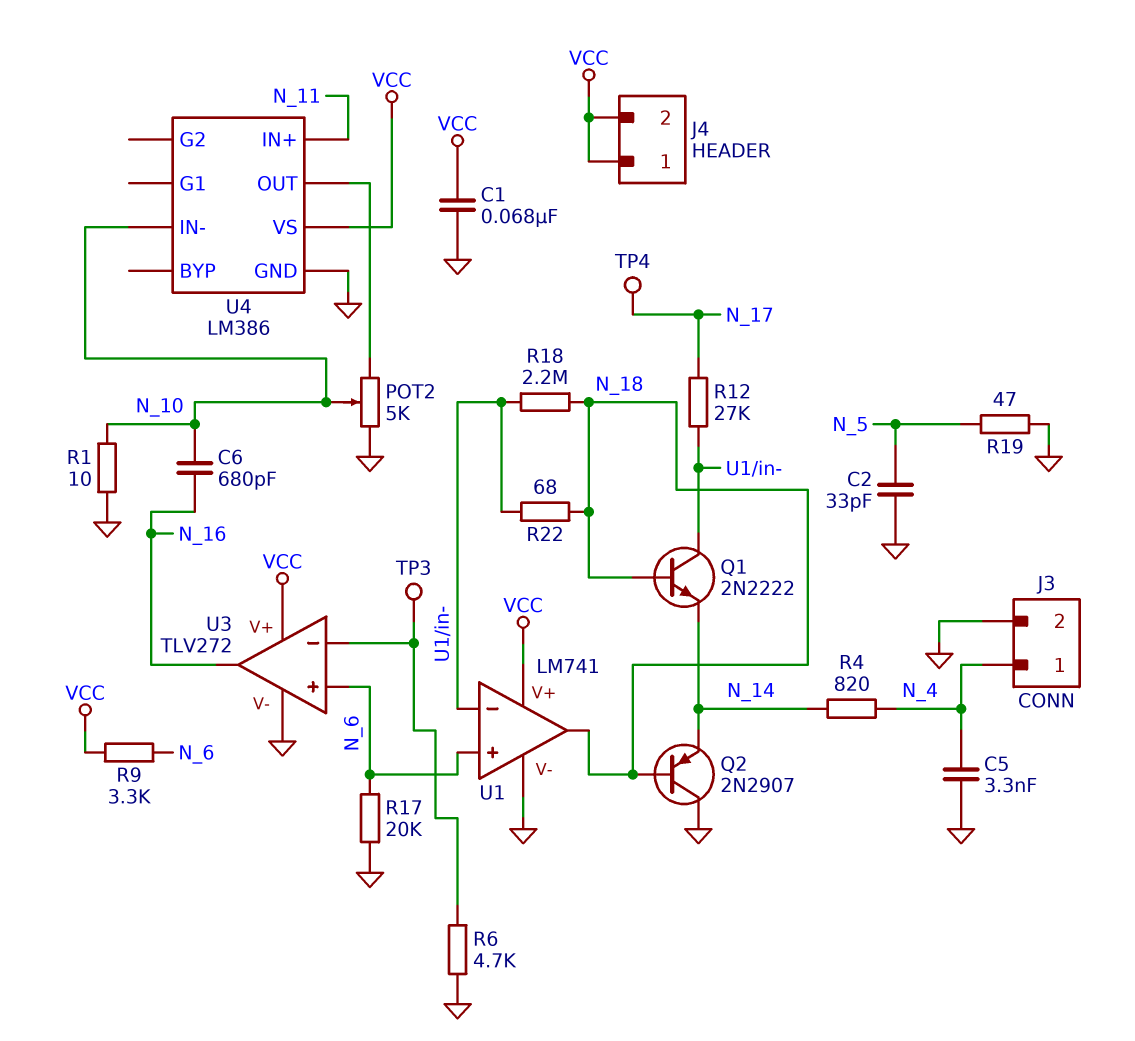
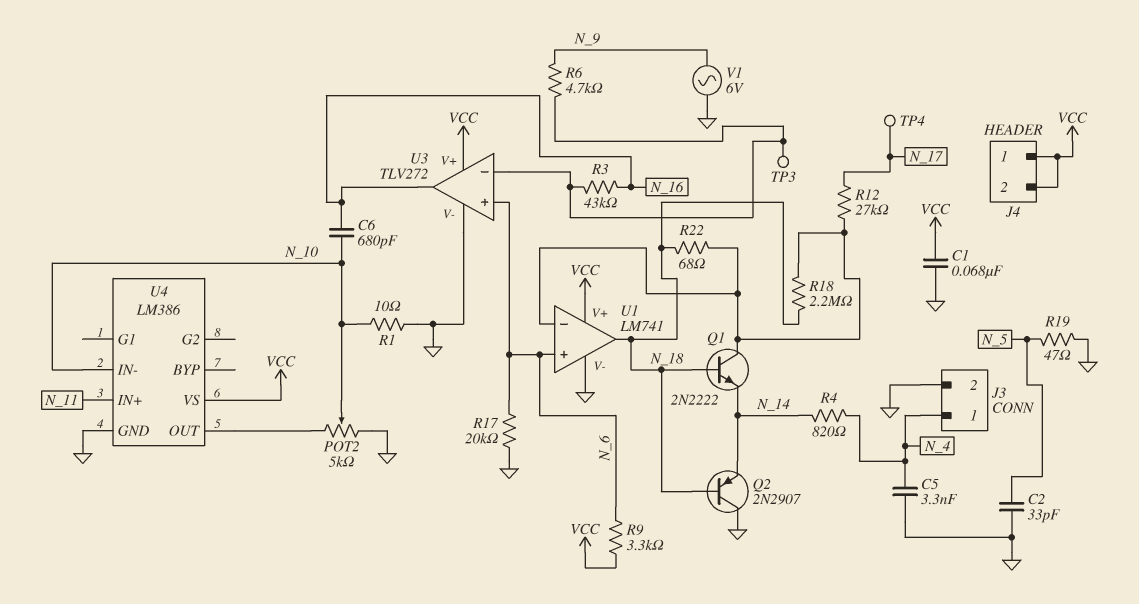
R3: none -> 43k (N_16, U3/in-)
R6: 4.7k (GND, U3/in-) -> 4.7k (N_9, U3/in-)
V1: none -> AC 6V (GND, N_9)

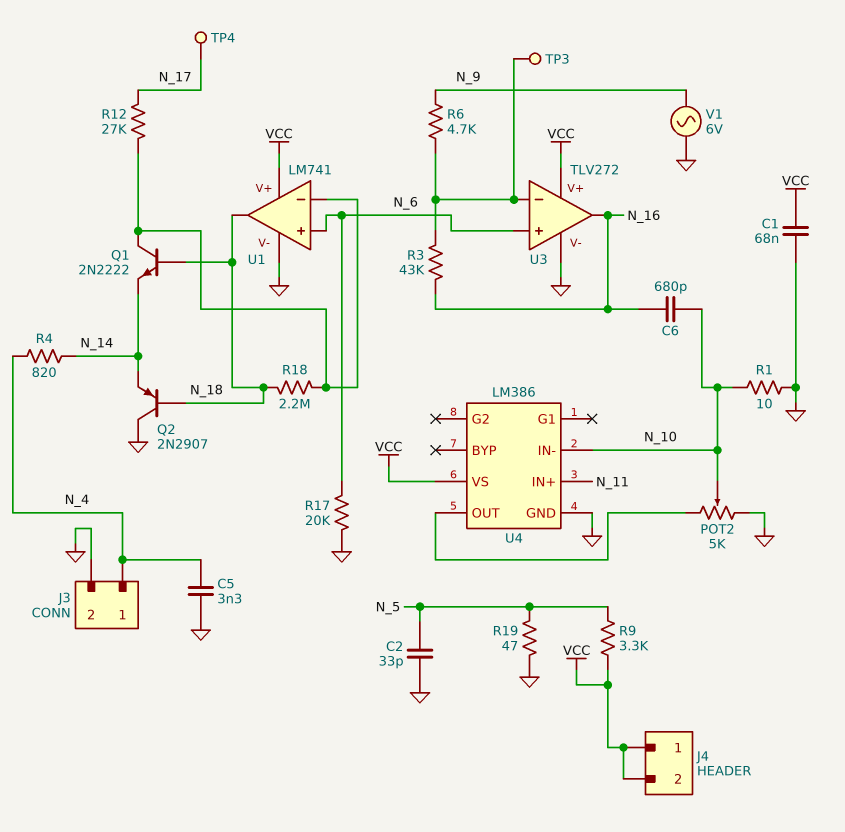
R9: 3.3k (N_6, VCC) -> 3.3k (N_5, VCC)
R22: 68 (N_18, U1/in-) -> none

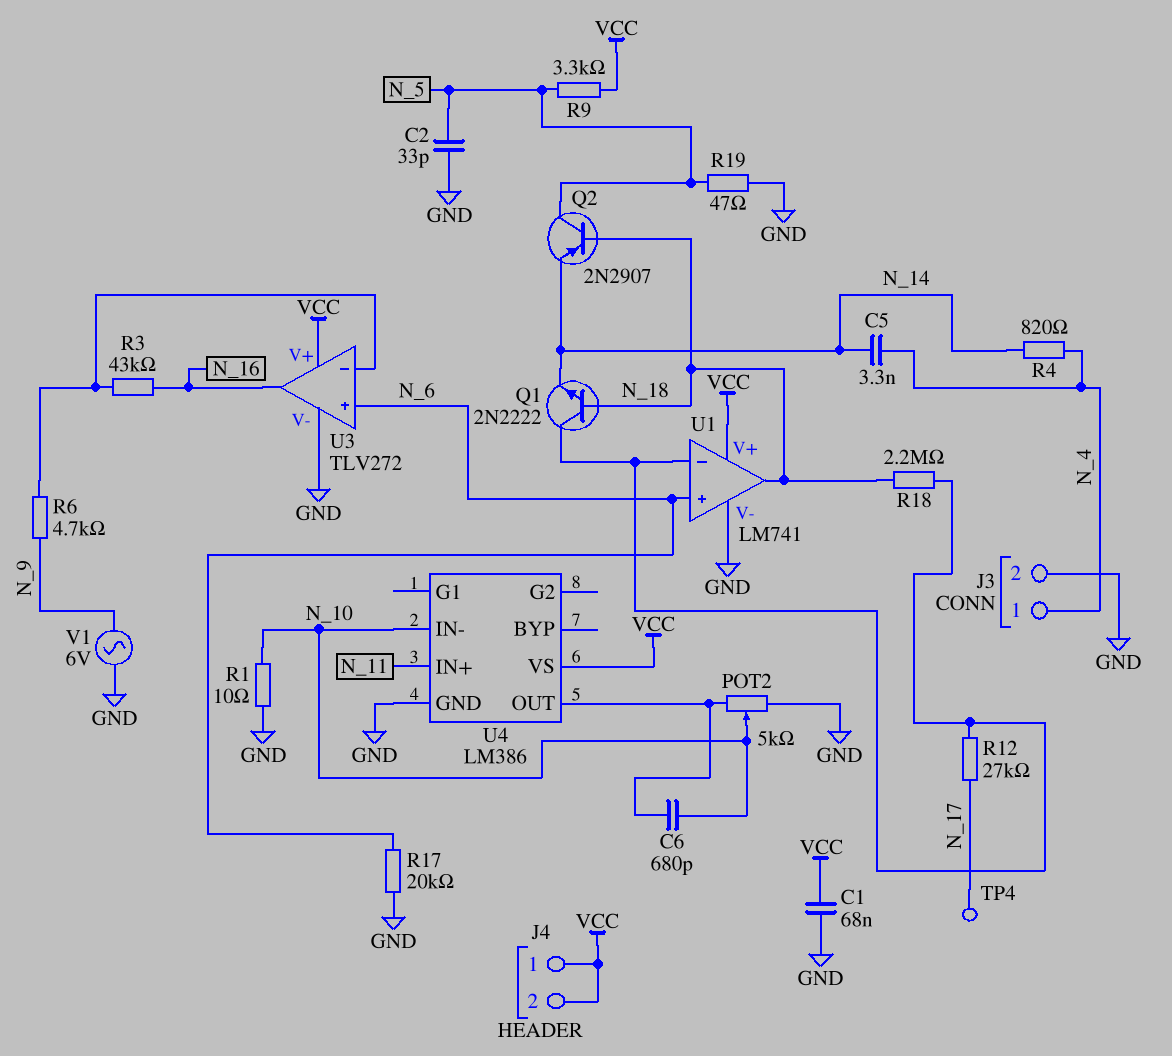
C5: 3.3nF (GND, N_4) -> 3.3nF (N_4, N_14)
C6: 680pF (N_10, N_16) -> 680pF (N_10, U4/OUT)
Q2: PNP 2N2907 (B N_18, C GND, E N_14) -> PNP 2N2907 (B N_18, C N_5, E N_14)
TP3: test point (U3/in-) -> none

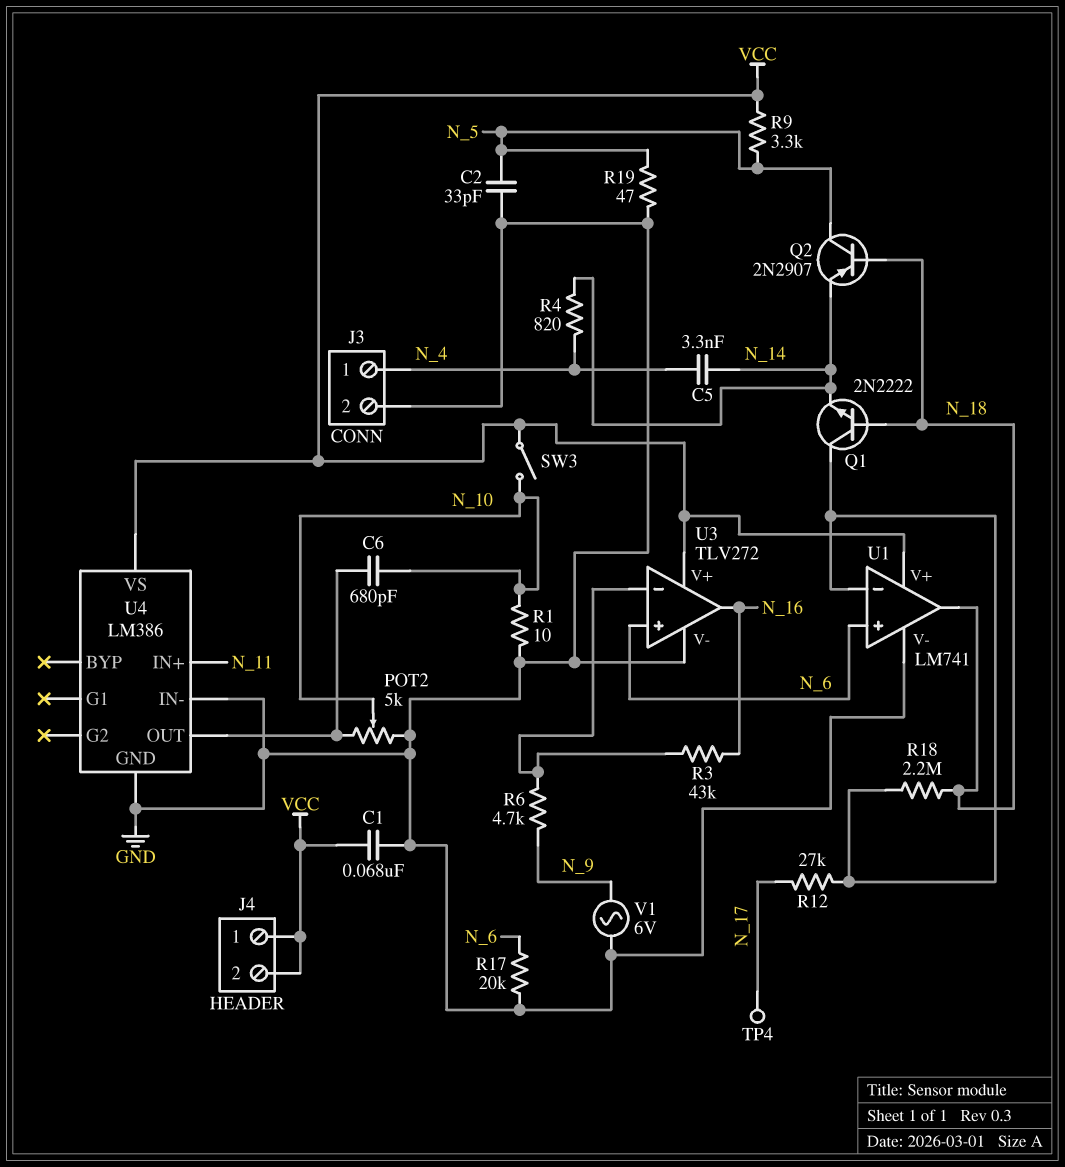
SW3: none -> switch (N_10, VCC)
U4 pin IN-: N_10 -> GND

